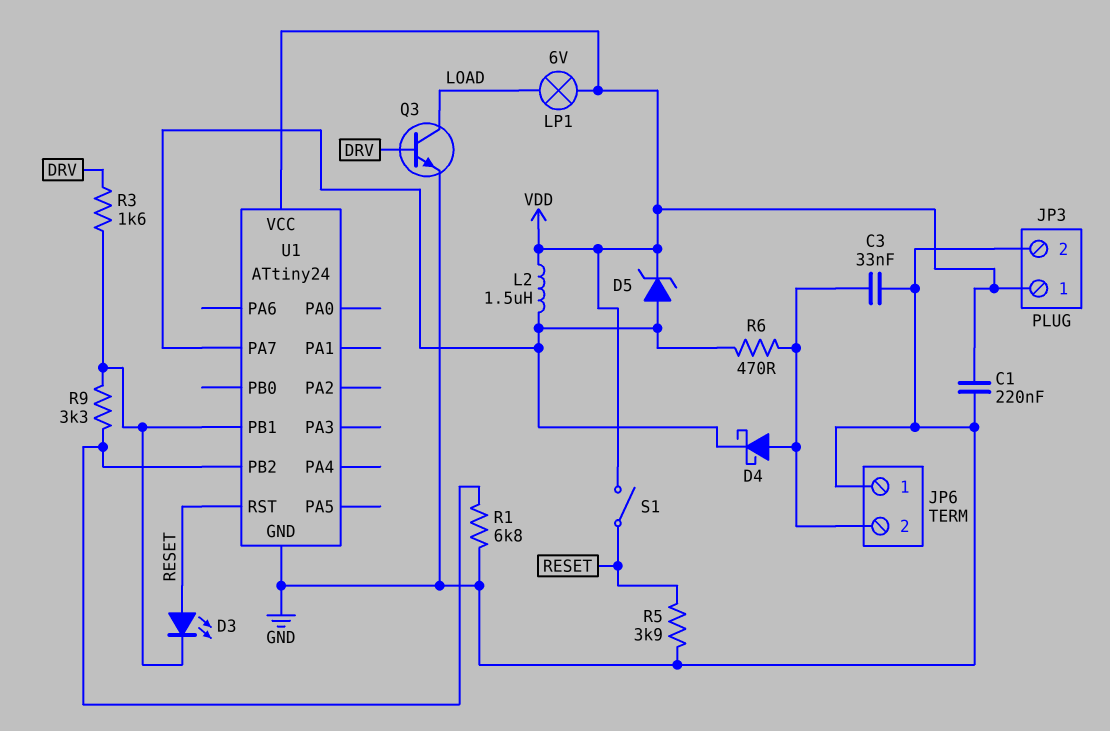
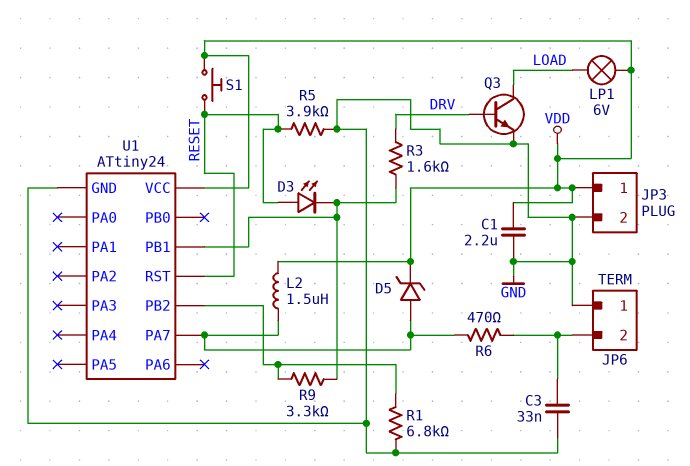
C1: 220nF (GND, VDD) -> 2.2uF (GND, VDD)
D4: schottky (A JP6/2, K U1/PA7) -> none
S1: switch (RESET, VDD) -> button (RESET, VDD)

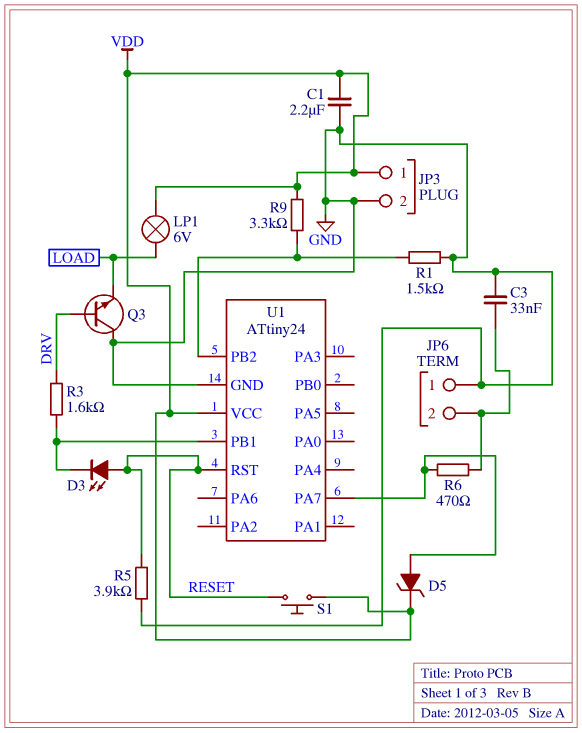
L2: 1.5uH (U1/PA7, VDD) -> none
Q3: NPN (B DRV, C LOAD, E GND) -> NPN (B DRV, C GND, E LOAD)
R1: 6.8k (GND, U1/PB2) -> 1.5k (GND, U1/PB2)
R9: 3.3k (U1/PB1, U1/PB2) -> 3.3k (U1/PB2, VDD)

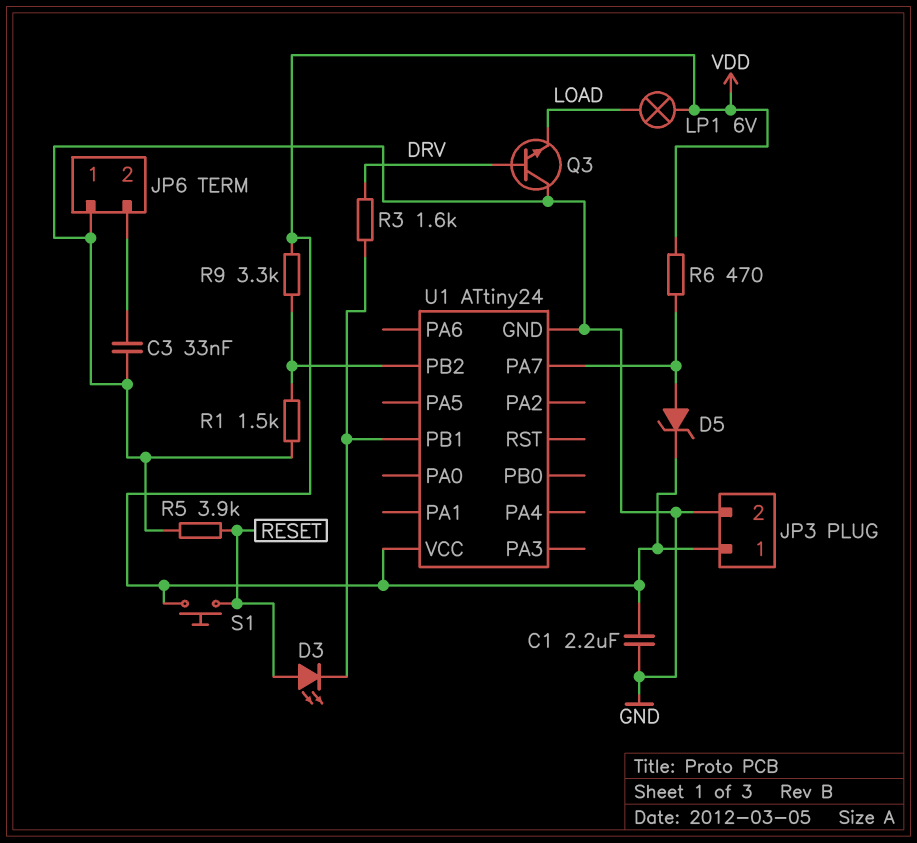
R6: 470 (JP6/2, U1/PA7) -> 470 (U1/PA7, VDD)
U1 pin RST: RESET -> none

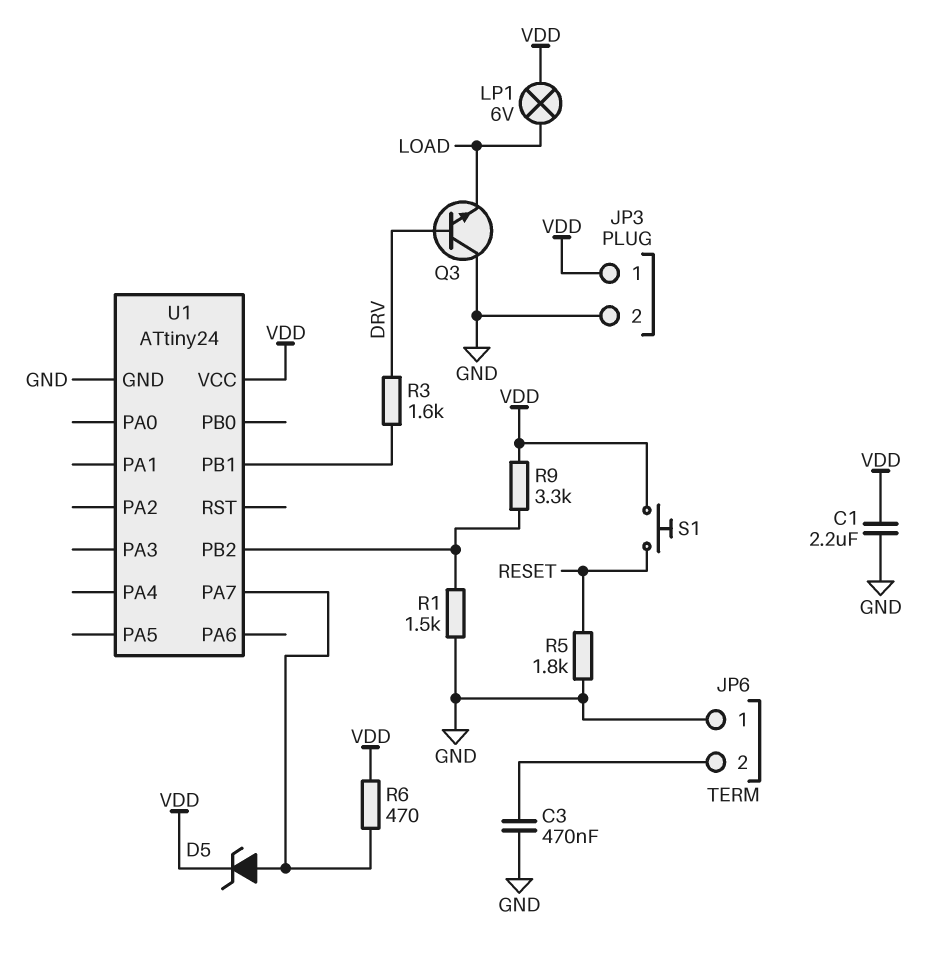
C3: 33nF (GND, JP6/2) -> 470nF (GND, JP6/2)
D3: LED (A RESET, K U1/PB1) -> none
R5: 3.9k (GND, RESET) -> 1.8k (GND, RESET)

